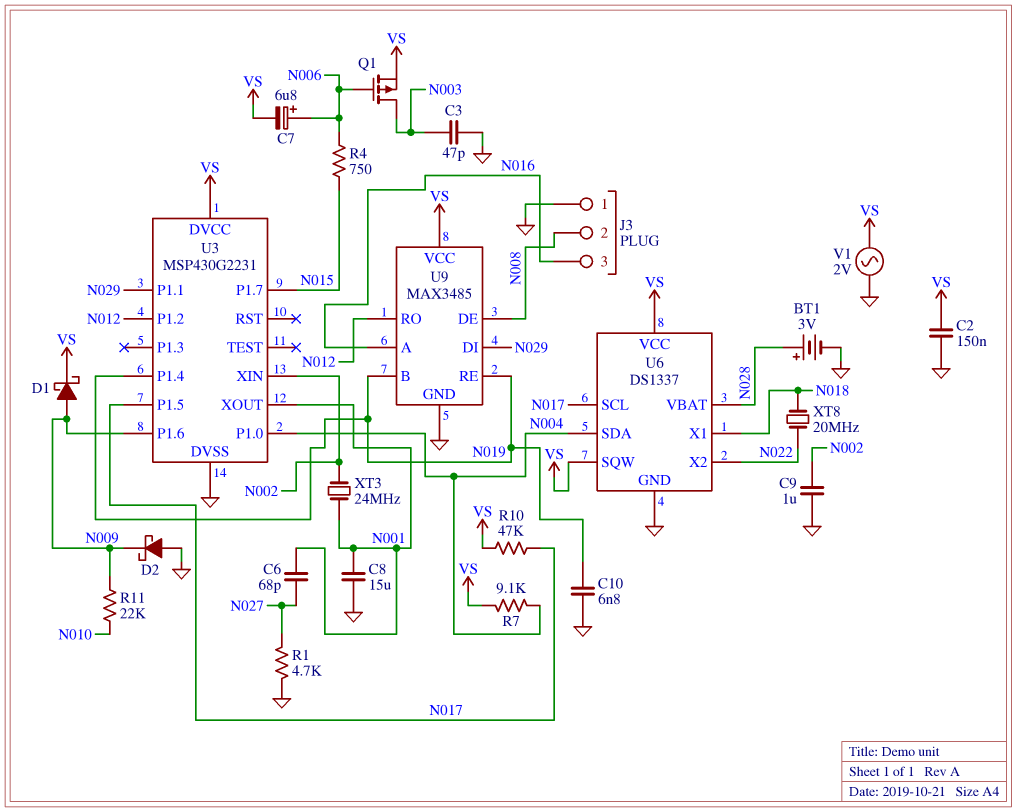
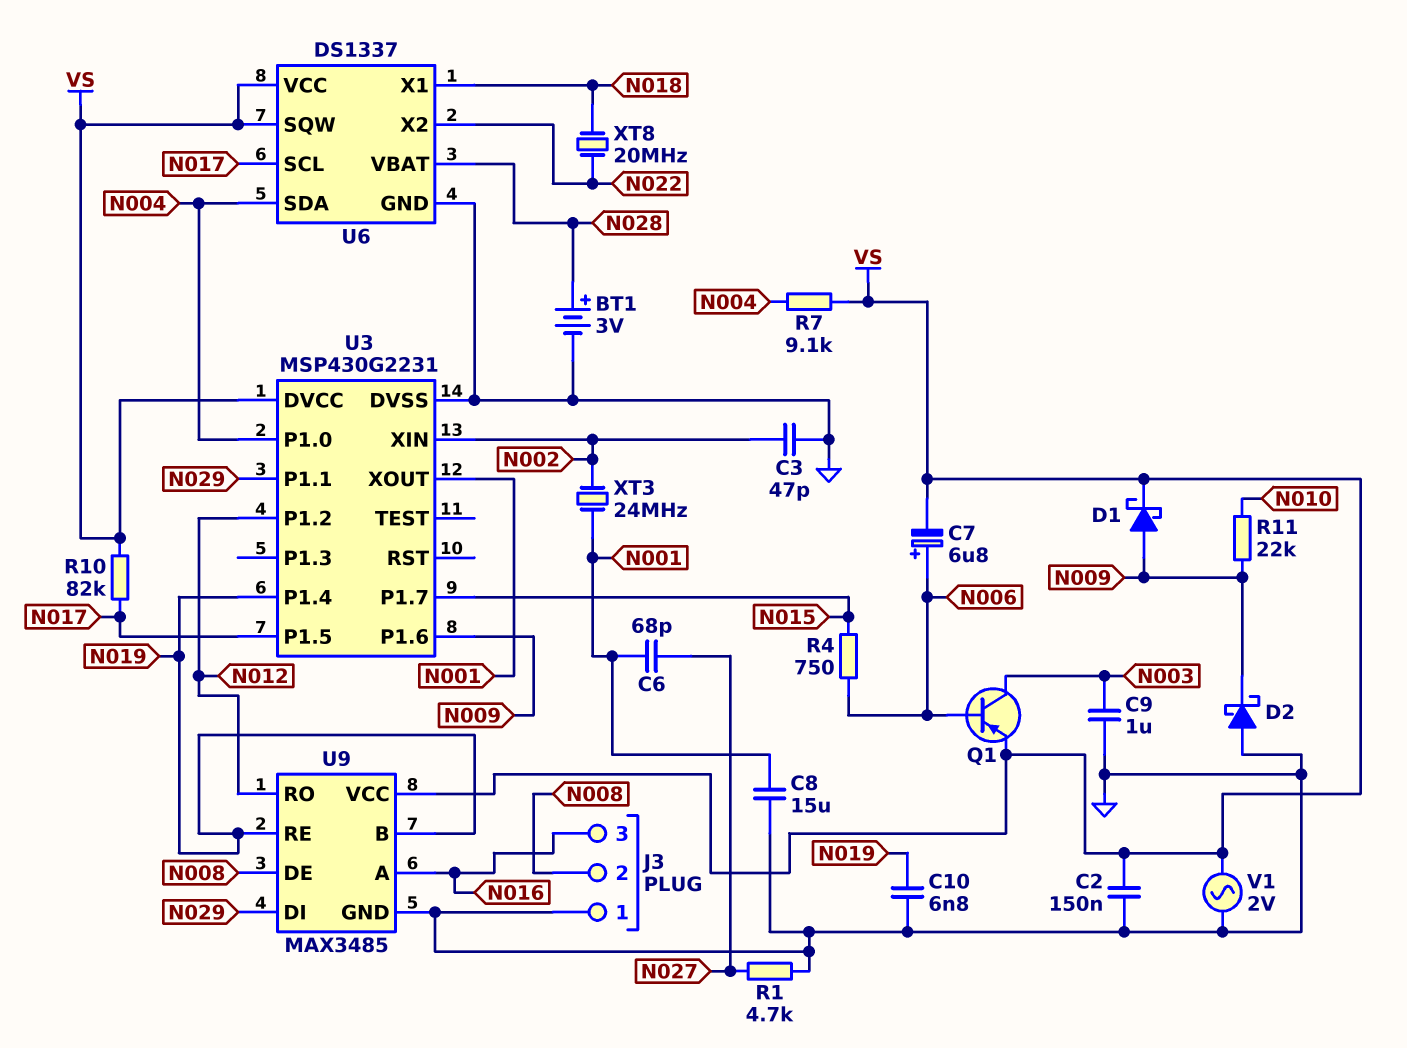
C3: 47pF (GND, N003) -> 47pF (GND, N002)
C9: 1uF (GND, N002) -> 1uF (GND, N003)
Q1: PMOS (G N006, D N003, S VS) -> PNP (B N006, C N003, E VS)
R10: 47k (N017, VS) -> 82k (N017, VS)

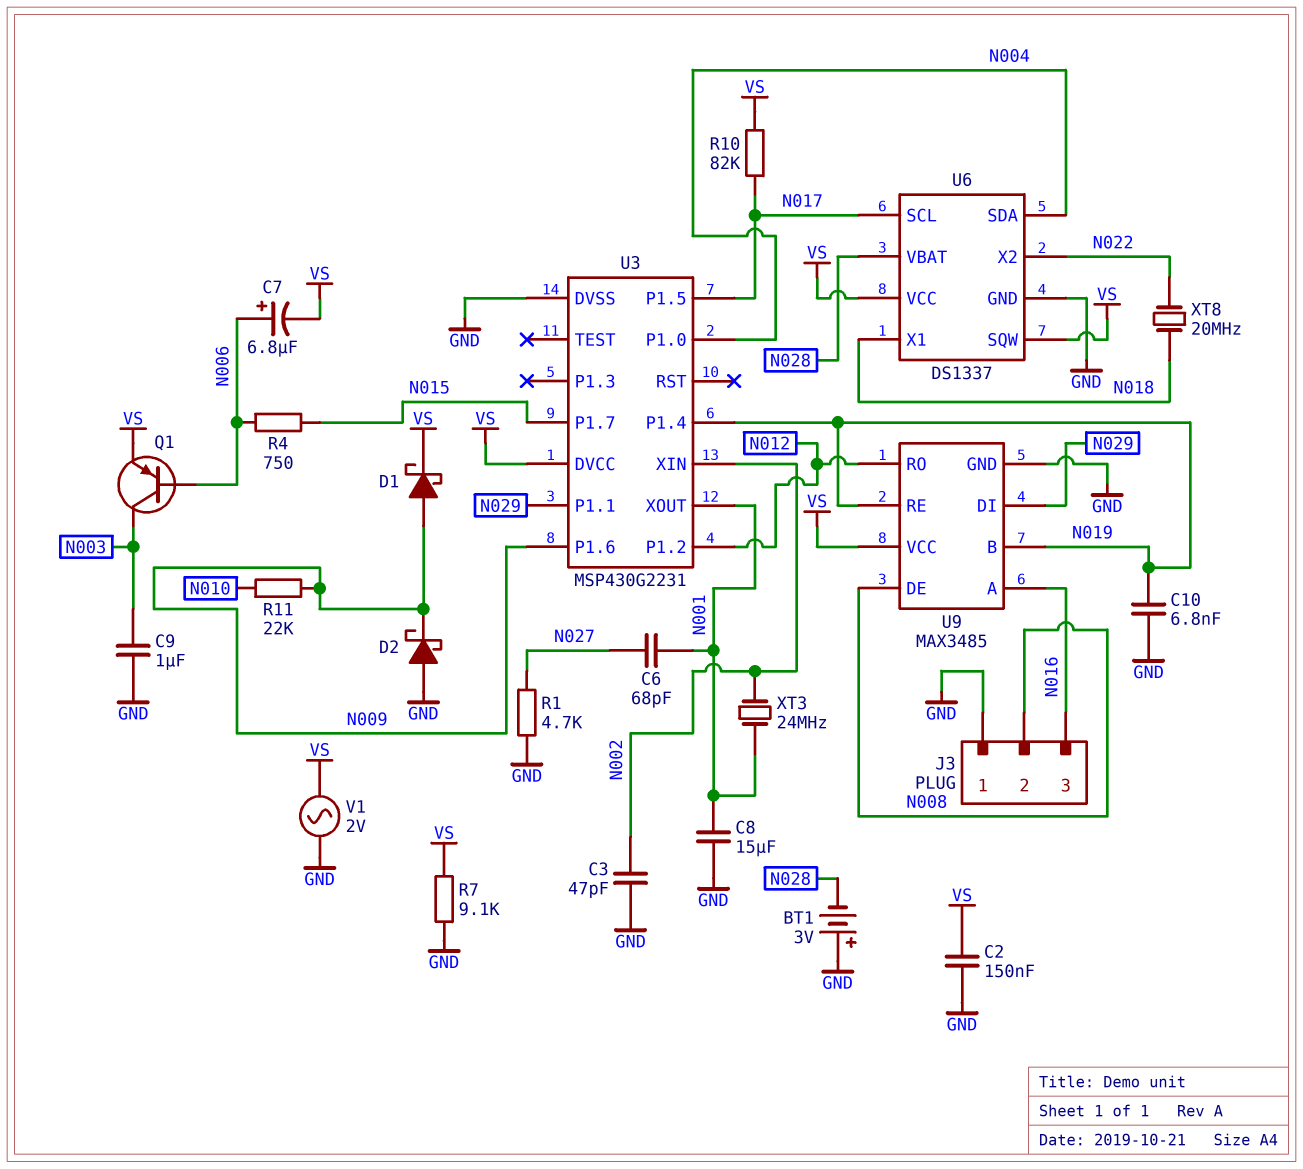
BT1: 3V (plus N028, minus GND) -> 3V (plus GND, minus N028)
R7: 9.1k (N004, VS) -> 9.1k (GND, VS)

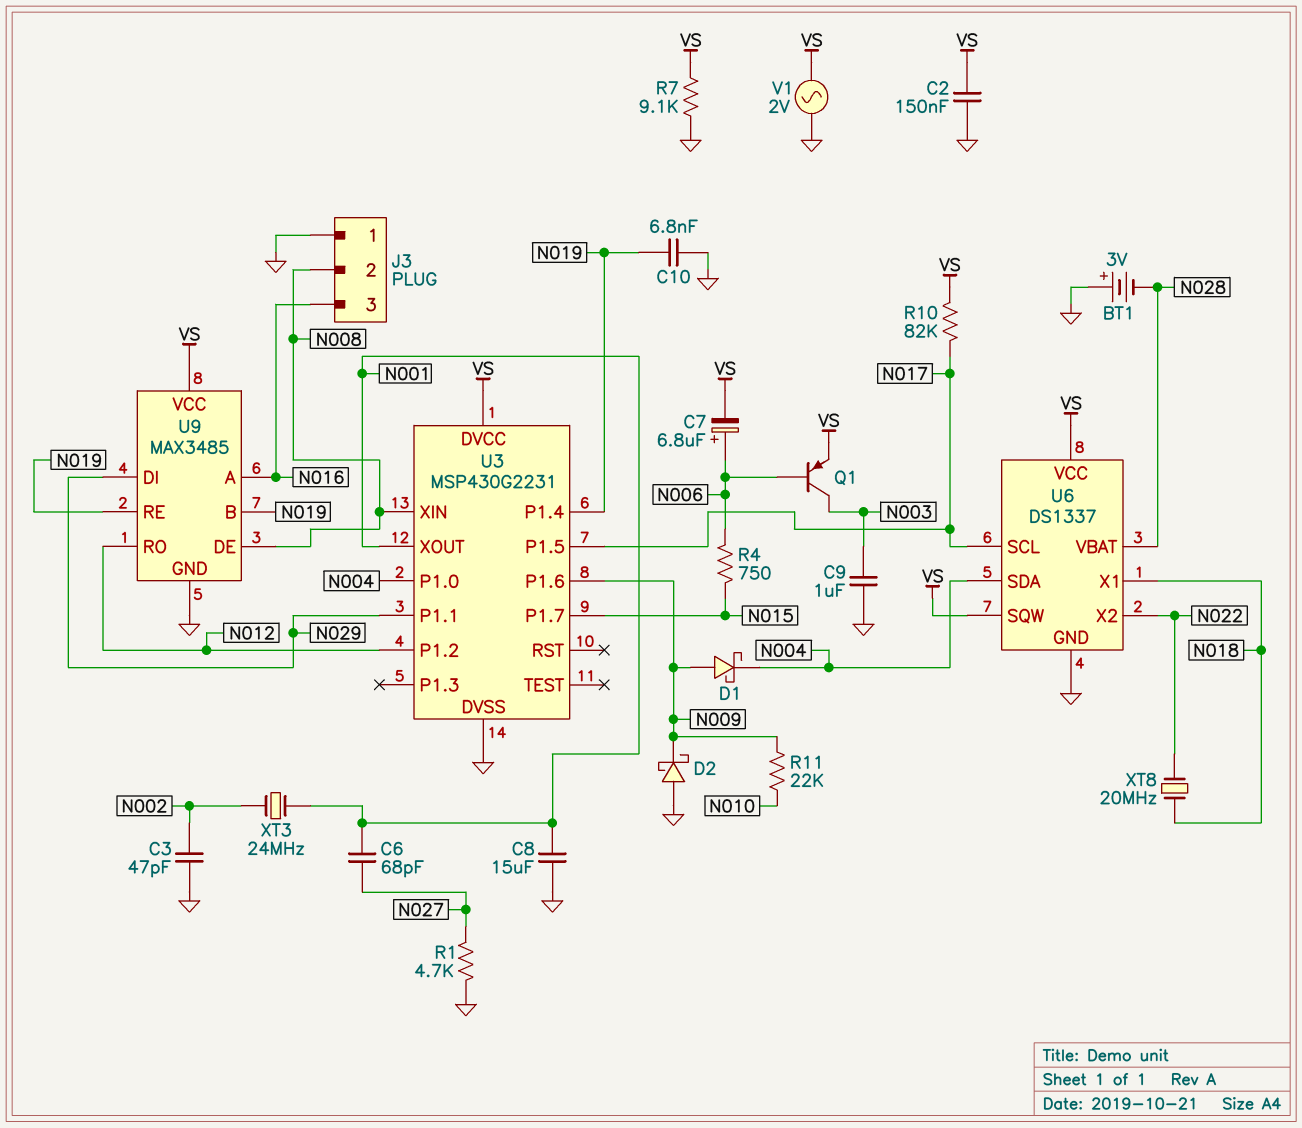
D1: schottky (A N009, K VS) -> schottky (A N009, K N004)
U3 pin XIN: N002 -> N008

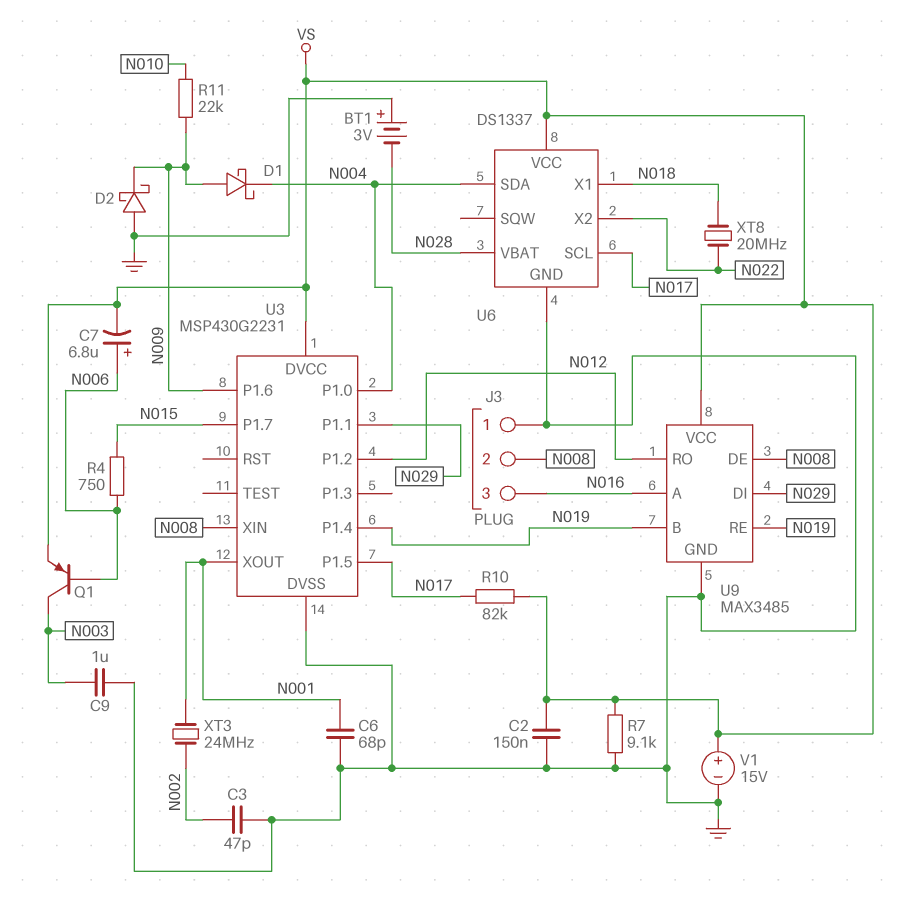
C6: 68pF (N001, N027) -> 68pF (GND, N001)
C8: 15uF (GND, N001) -> none
C10: 6.8nF (GND, N019) -> none
R1: 4.7k (GND, N027) -> none
U6 pin SQW: VS -> none
V1: AC 2V (GND, VS) -> 15V (plus VS, minus GND)

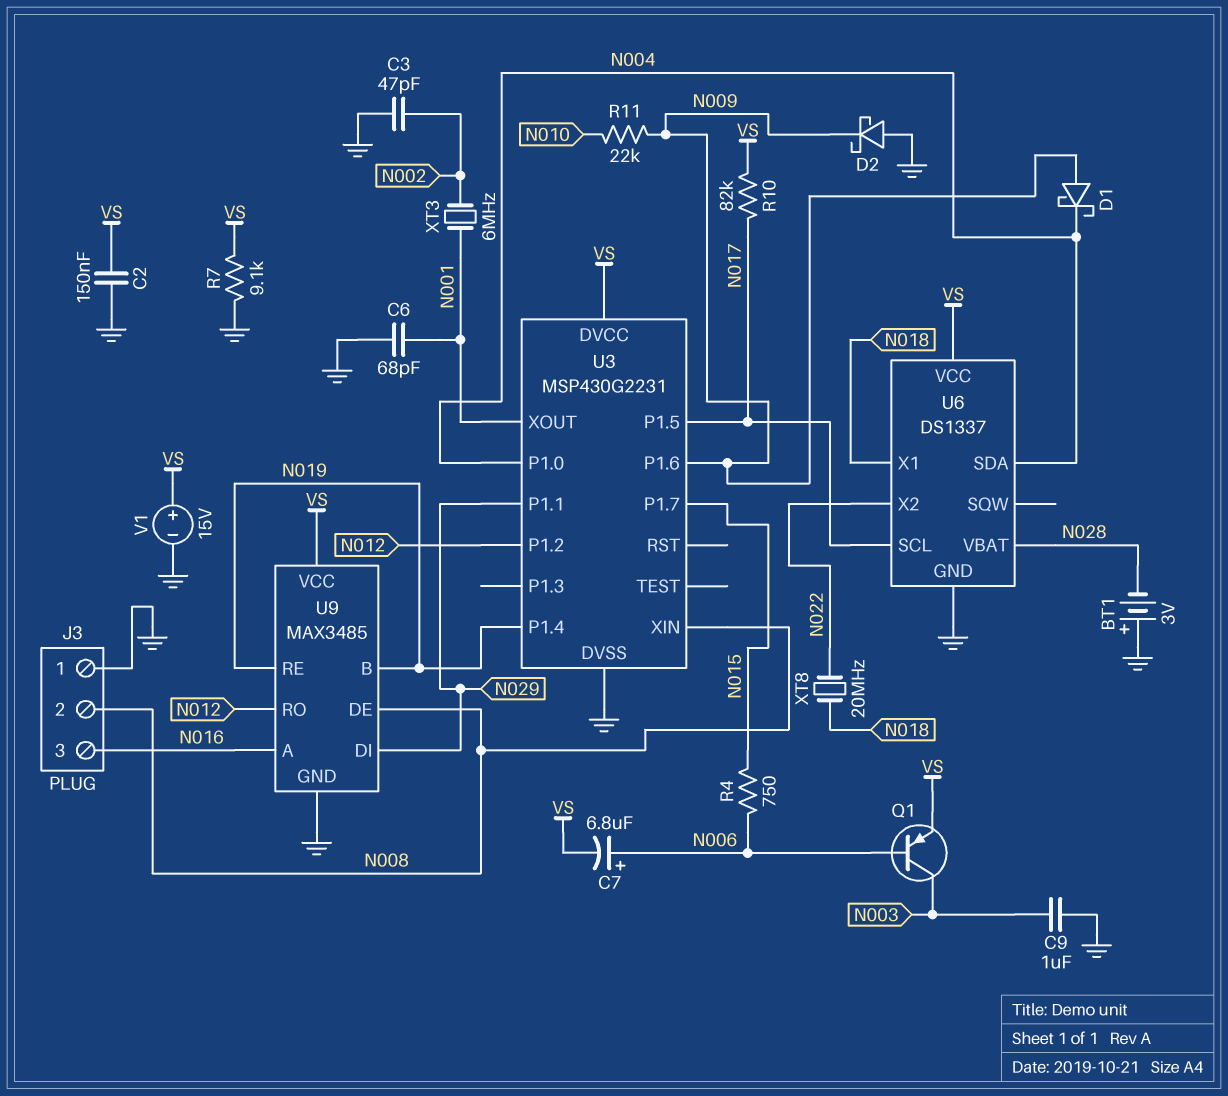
XT3: 24MHz (N001, N002) -> 6MHz (N001, N002)

